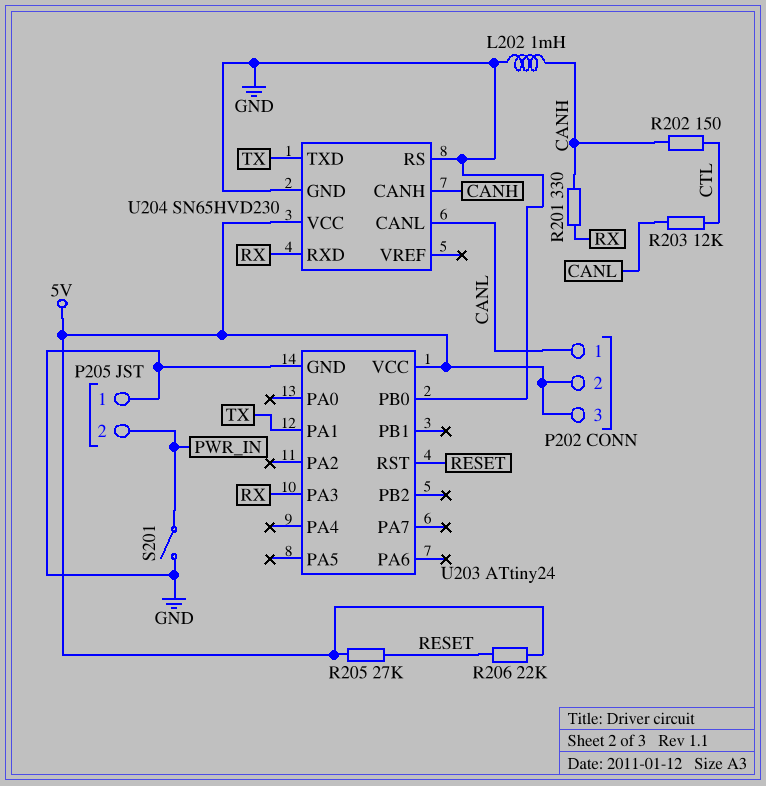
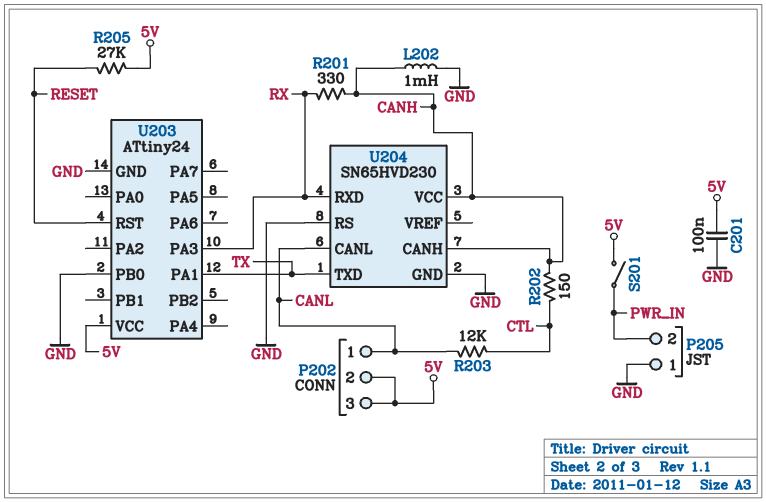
C201: none -> 100nF (5V, GND)
R206: 22k (5V, RESET) -> none
S201: switch (GND, PWR_IN) -> switch (5V, PWR_IN)
U204 pin VCC: 5V -> CANH

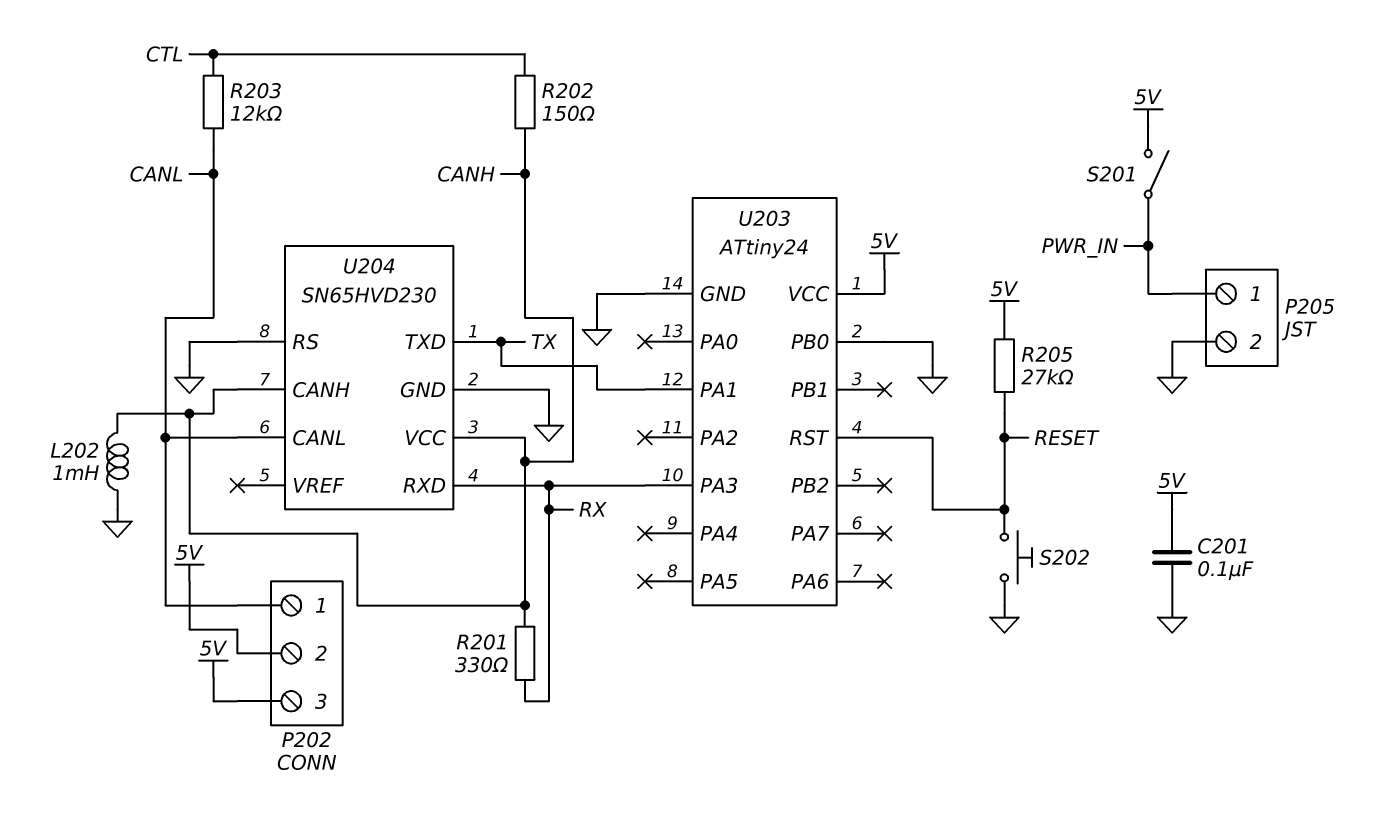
P205 pin 1: GND -> PWR_IN
P205 pin 2: PWR_IN -> GND
S202: none -> button (GND, RESET)

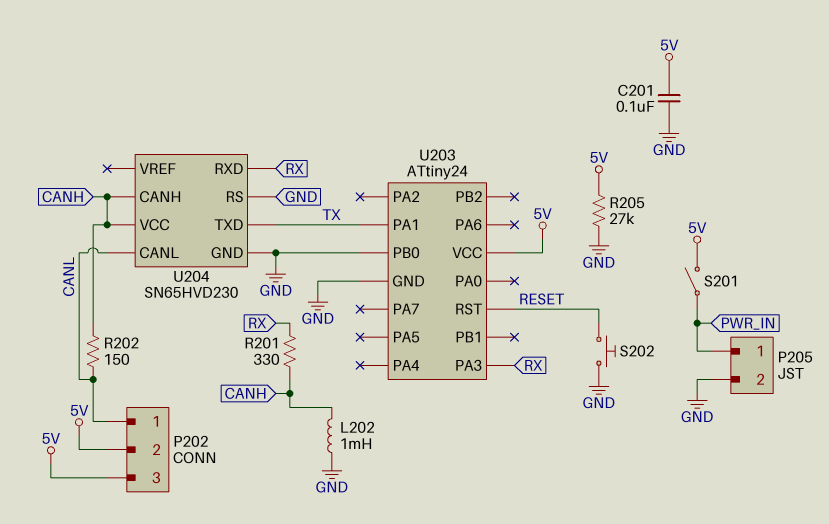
R202: 150 (CANH, CTL) -> 150 (CANH, CANL)
R203: 12k (CANL, CTL) -> none
R205: 27k (5V, RESET) -> 27k (5V, GND)

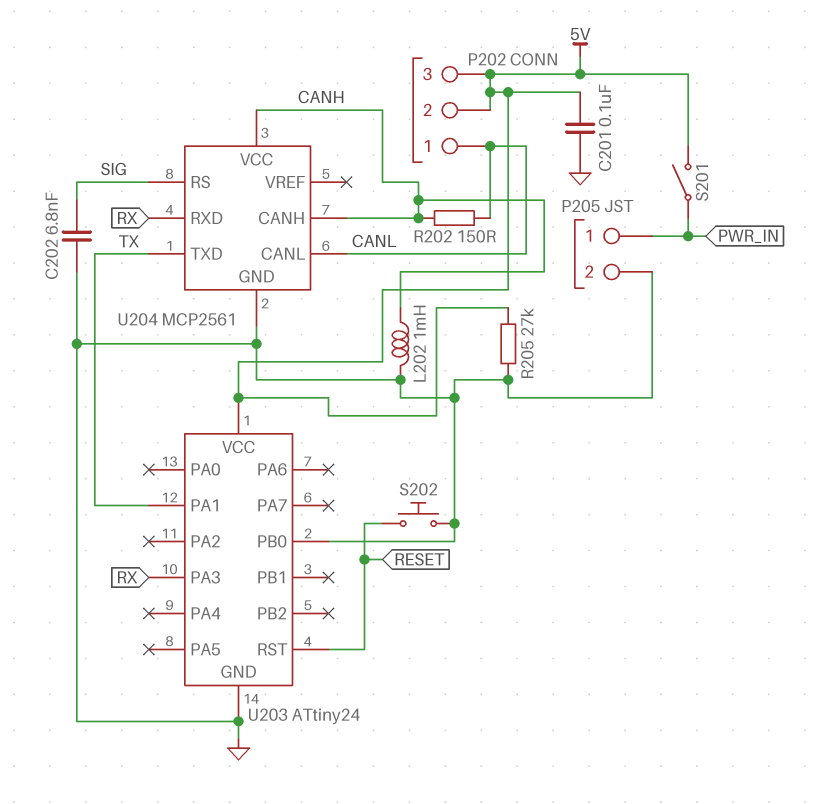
C202: none -> 6.8nF (GND, SIG)
R201: 330 (CANH, RX) -> none
U204: SN65HVD230 -> MCP2561
U204 pin RS: GND -> SIG

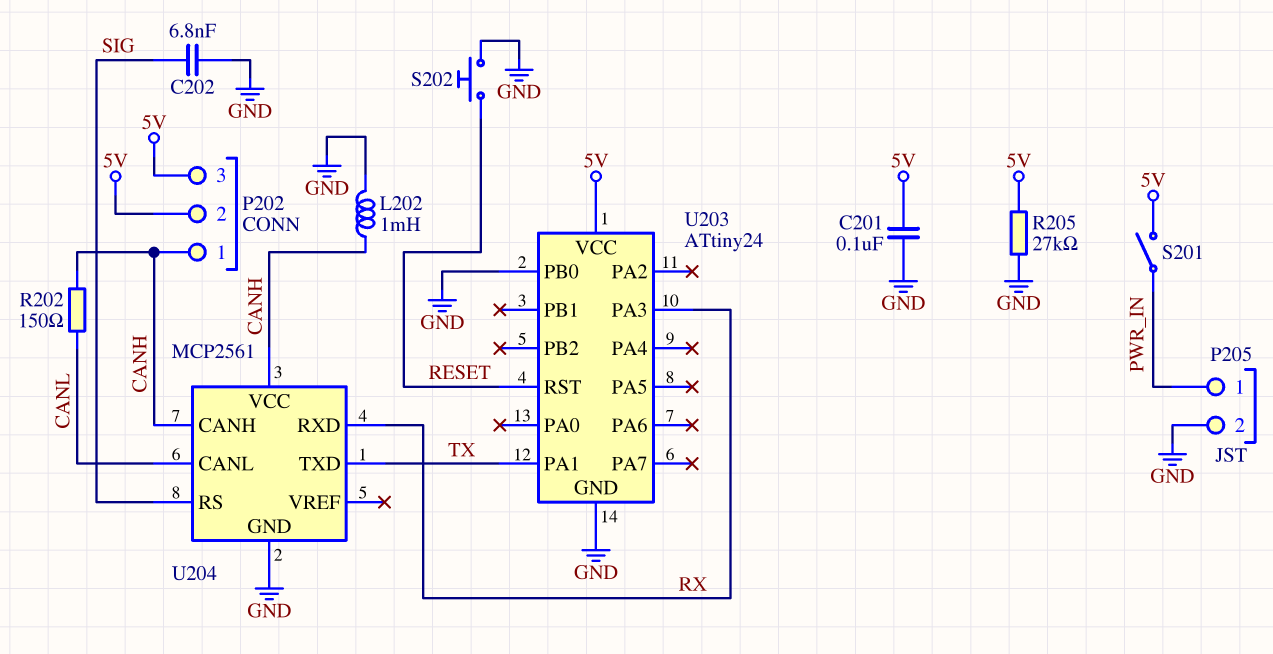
P202 pin 1: CANL -> CANH

